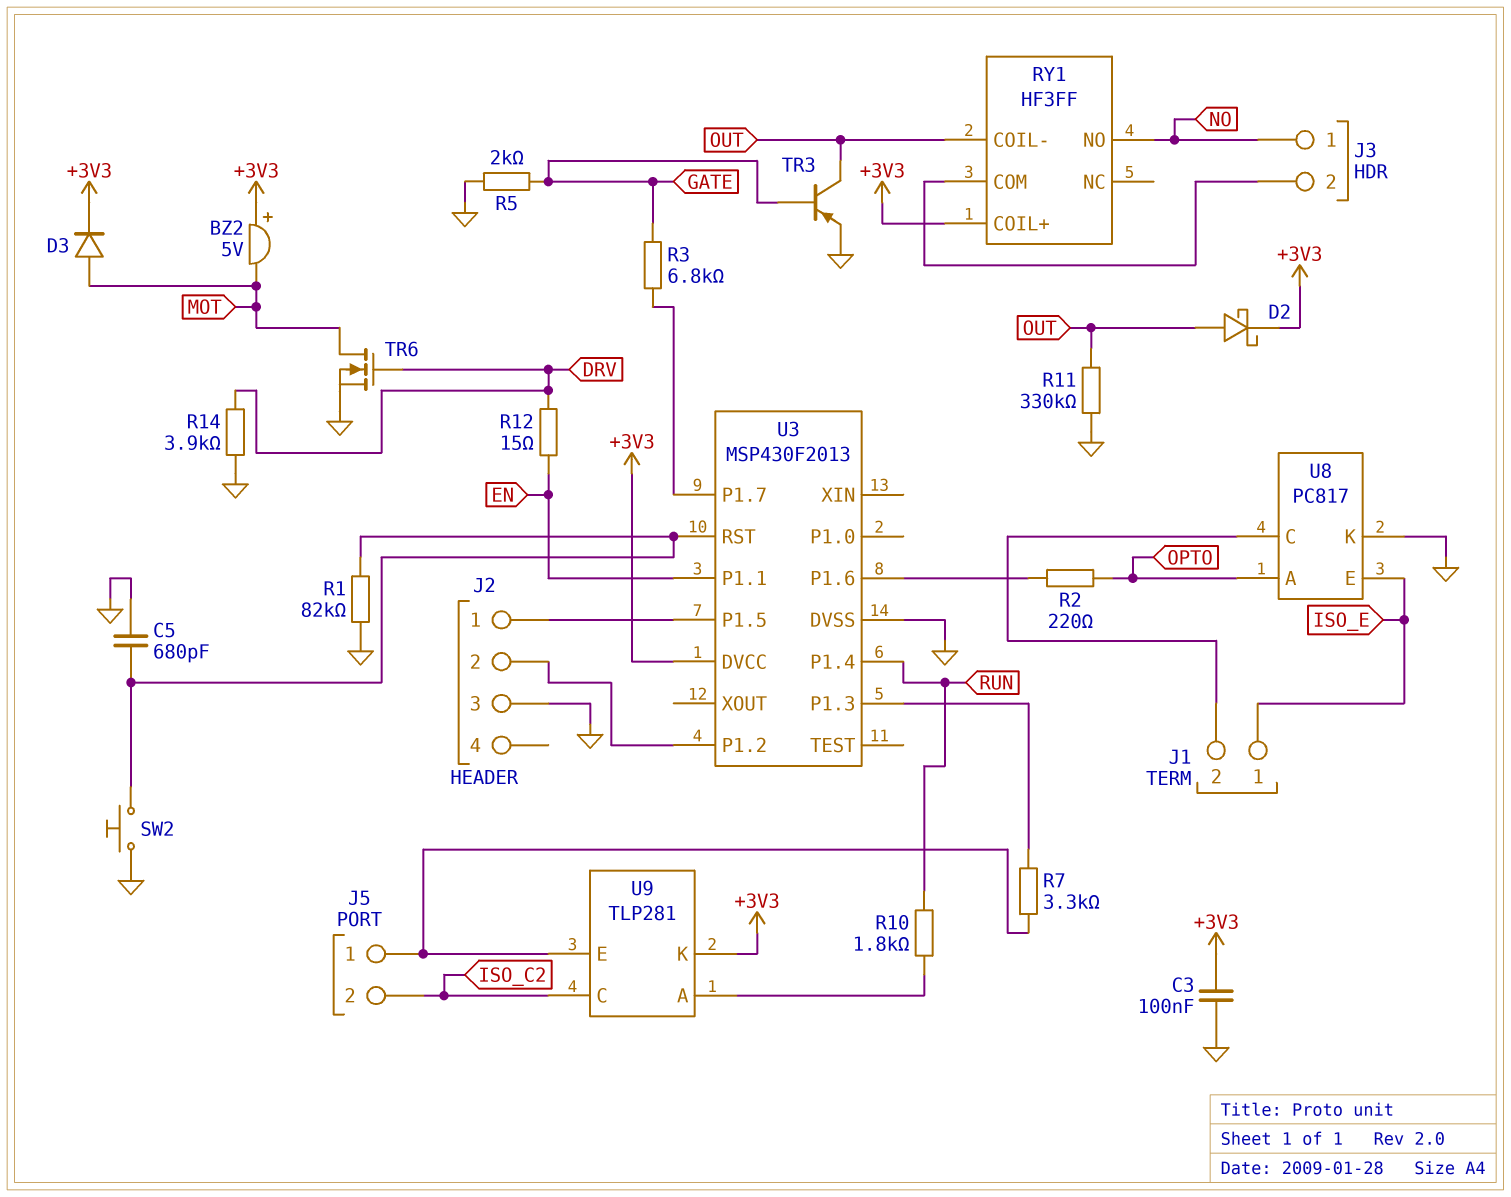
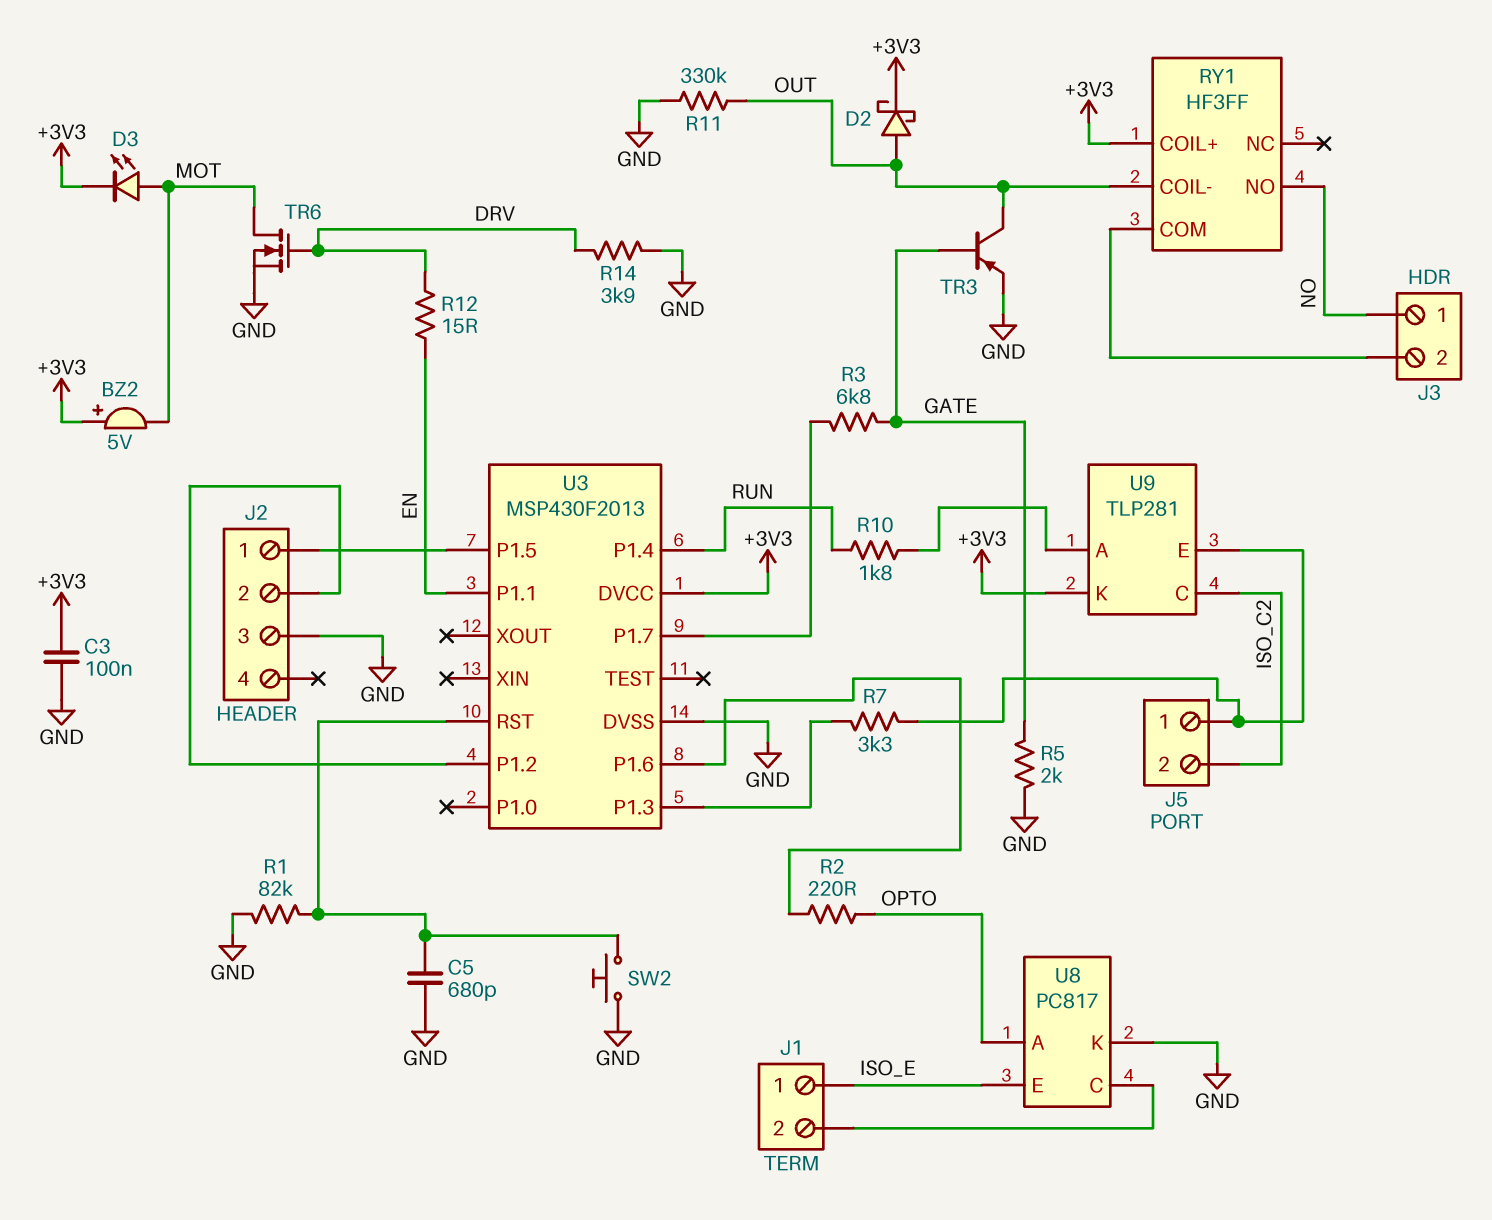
D3: diode (A MOT, K +3V3) -> LED (A MOT, K +3V3)

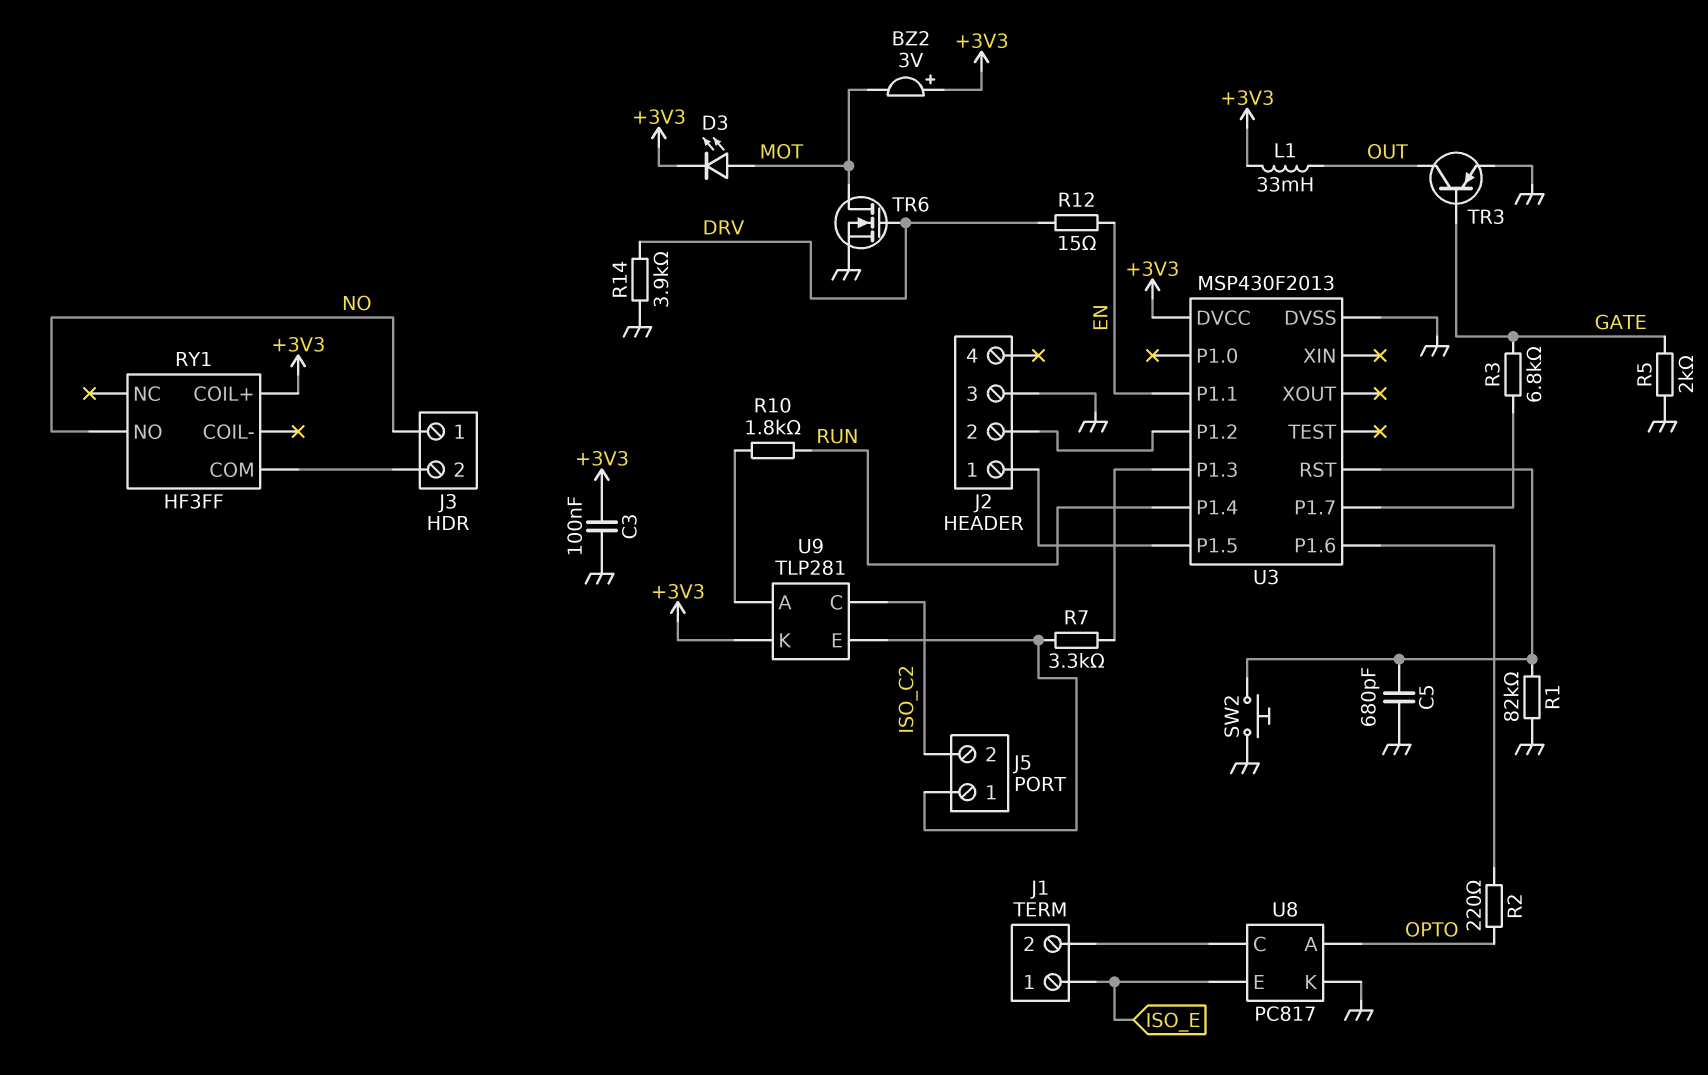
BZ2: buzzer 5V (plus +3V3, minus MOT) -> buzzer 3V (plus +3V3, minus MOT)
D2: schottky (A OUT, K +3V3) -> none
L1: none -> 33mH (+3V3, OUT)
R11: 330k (GND, OUT) -> none
RY1 pin COIL-: OUT -> none

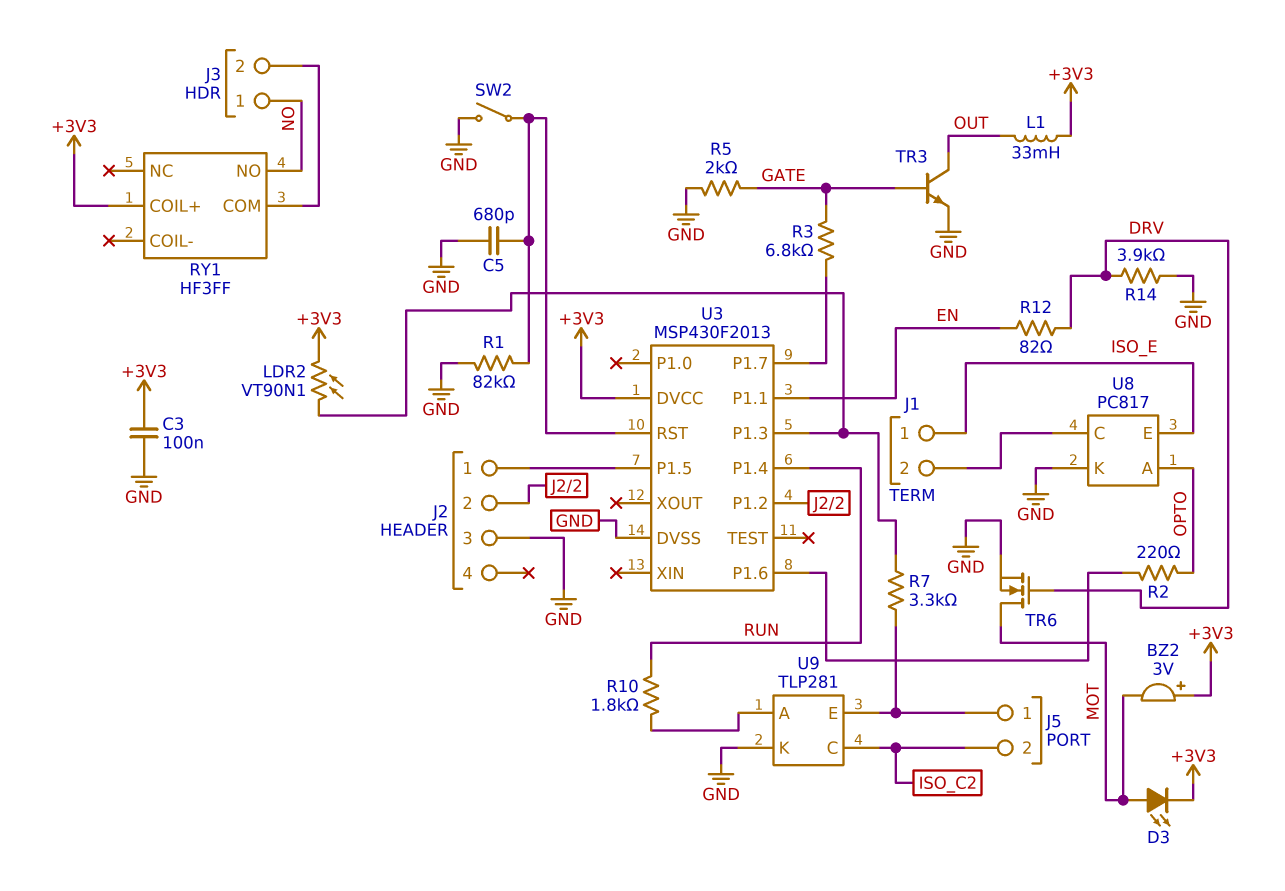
LDR2: none -> VT90N1 (+3V3, U3/P1.3)
R12: 15 (DRV, EN) -> 82 (DRV, EN)
SW2: button (GND, U3/RST) -> switch (GND, U3/RST)
TR3: PNP (B GATE, C OUT, E GND) -> NPN (B GATE, C OUT, E GND)
U9 pin K: +3V3 -> GND

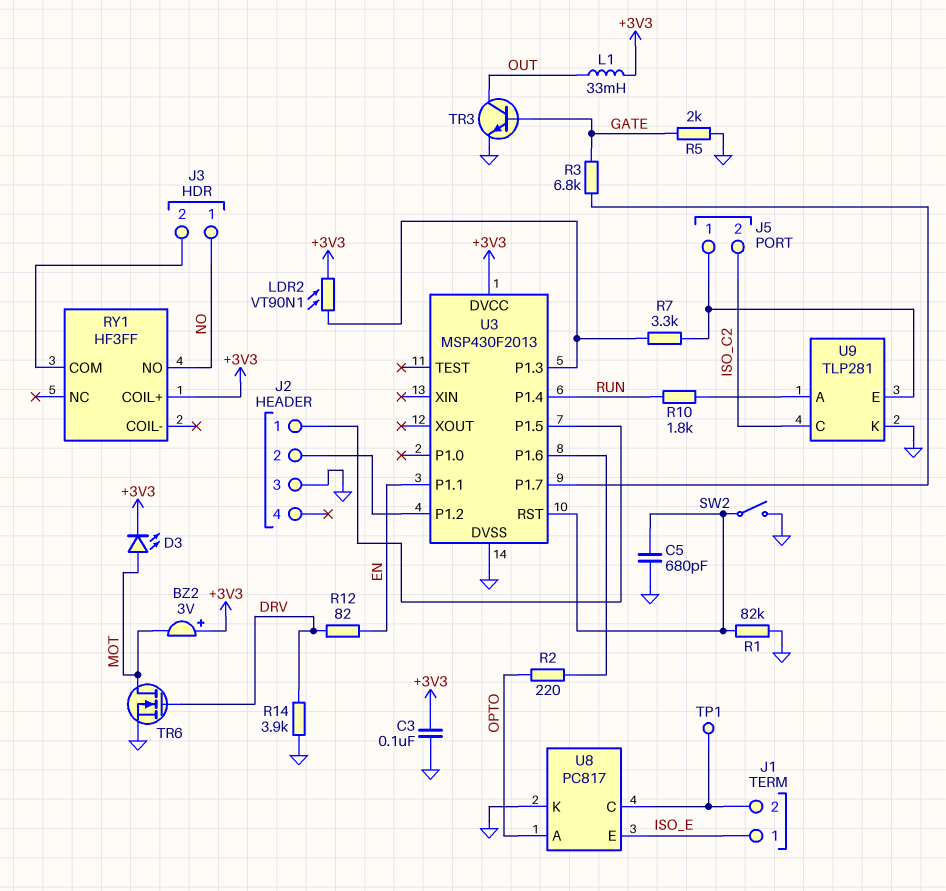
TP1: none -> test point (J1/2)

